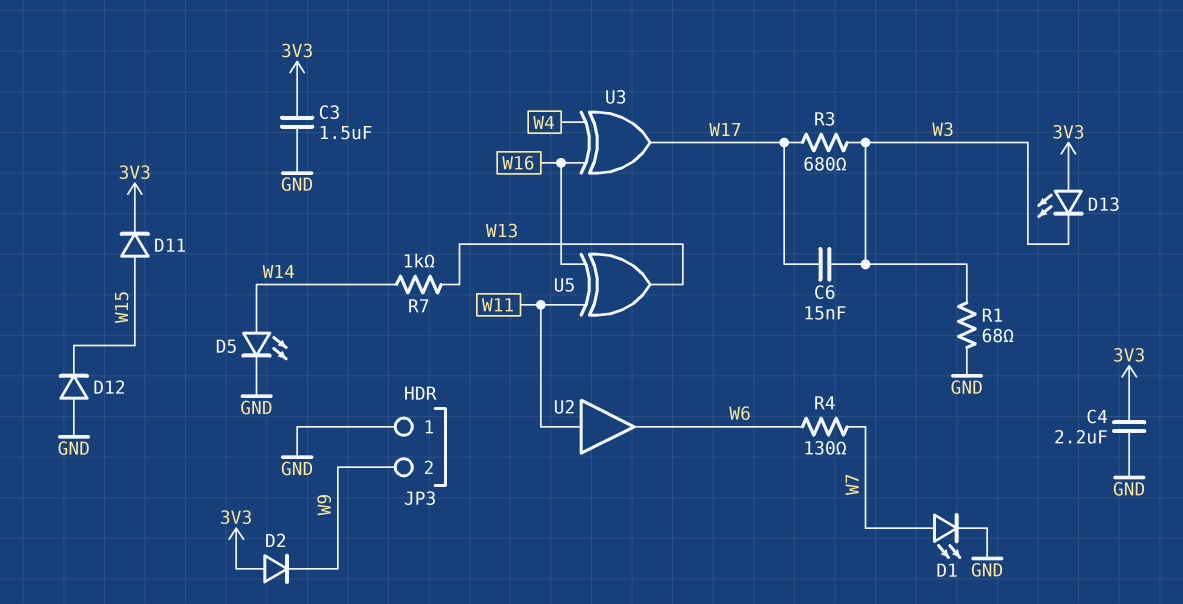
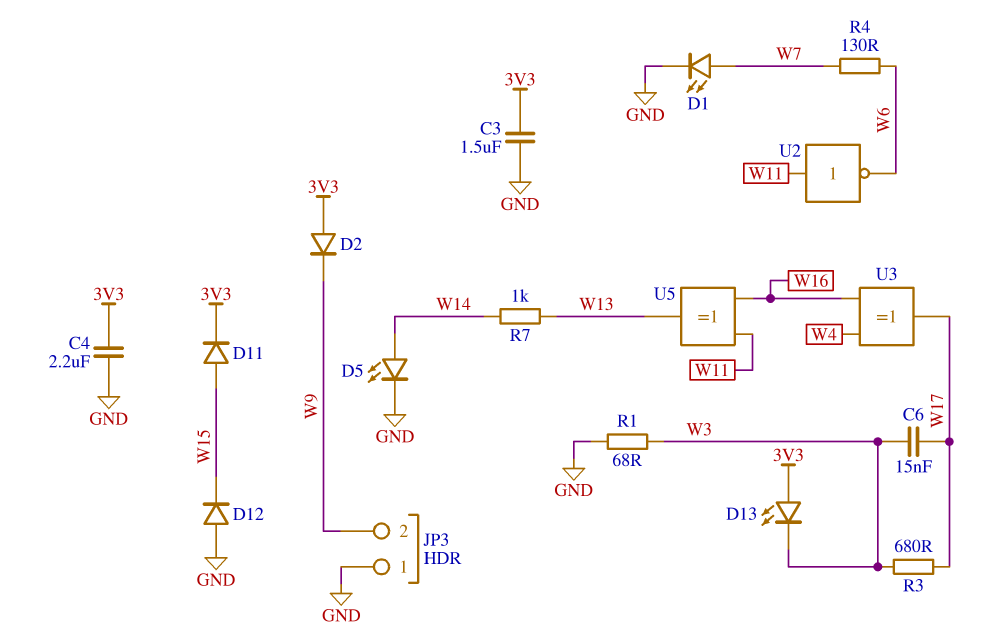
U2: buffer (in W11, out W6) -> NOT (in W11, out W6)

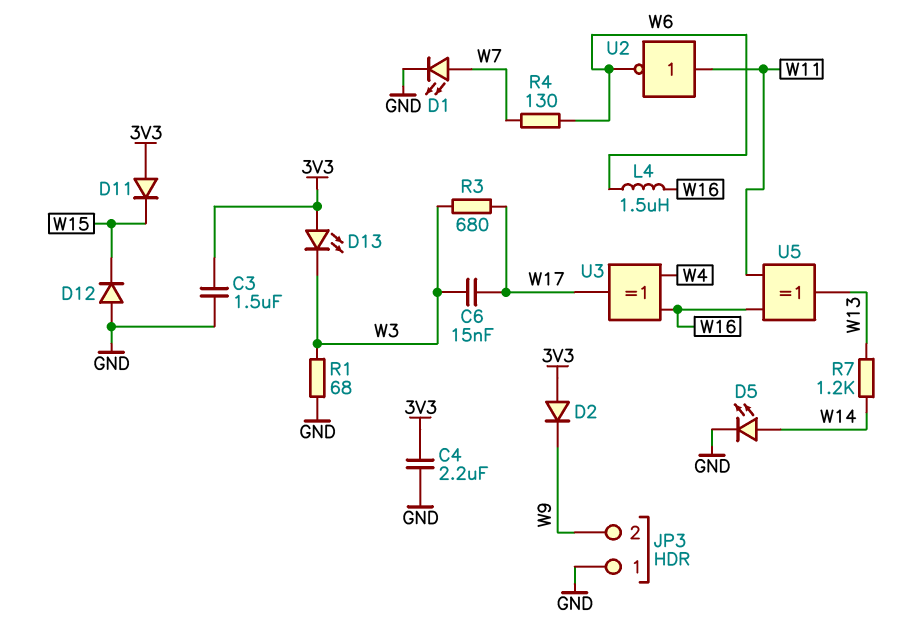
D11: diode (A W15, K 3V3) -> diode (A 3V3, K W15)
L4: none -> 1.5uH (W6, W16)
R7: 1k (W13, W14) -> 1.2k (W13, W14)

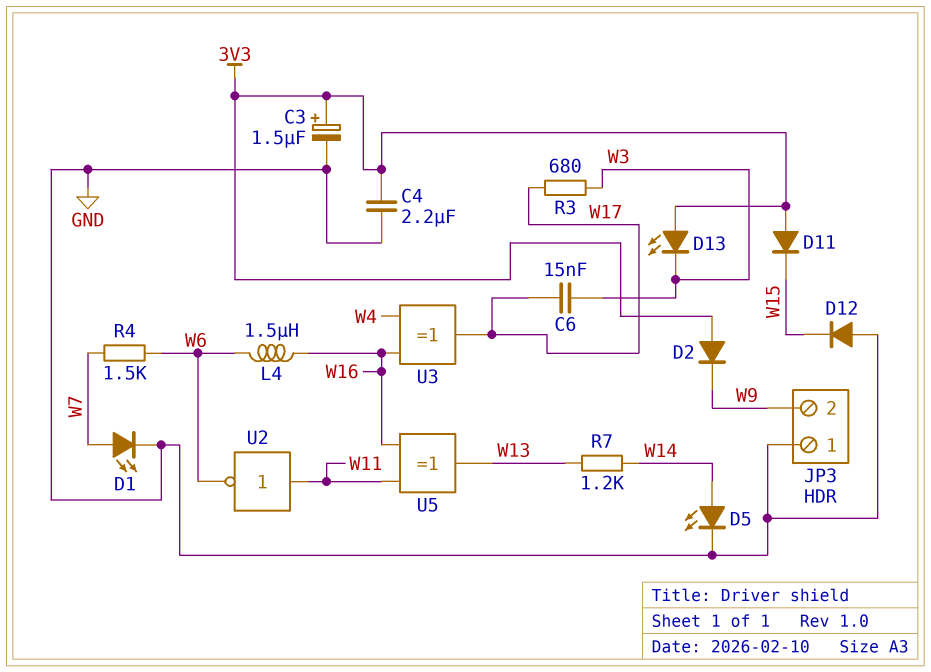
C3: 1.5uF (3V3, GND) -> 1.5uF (plus 3V3, minus GND)
R1: 68 (GND, W3) -> none
R4: 130 (W6, W7) -> 1.5k (W6, W7)

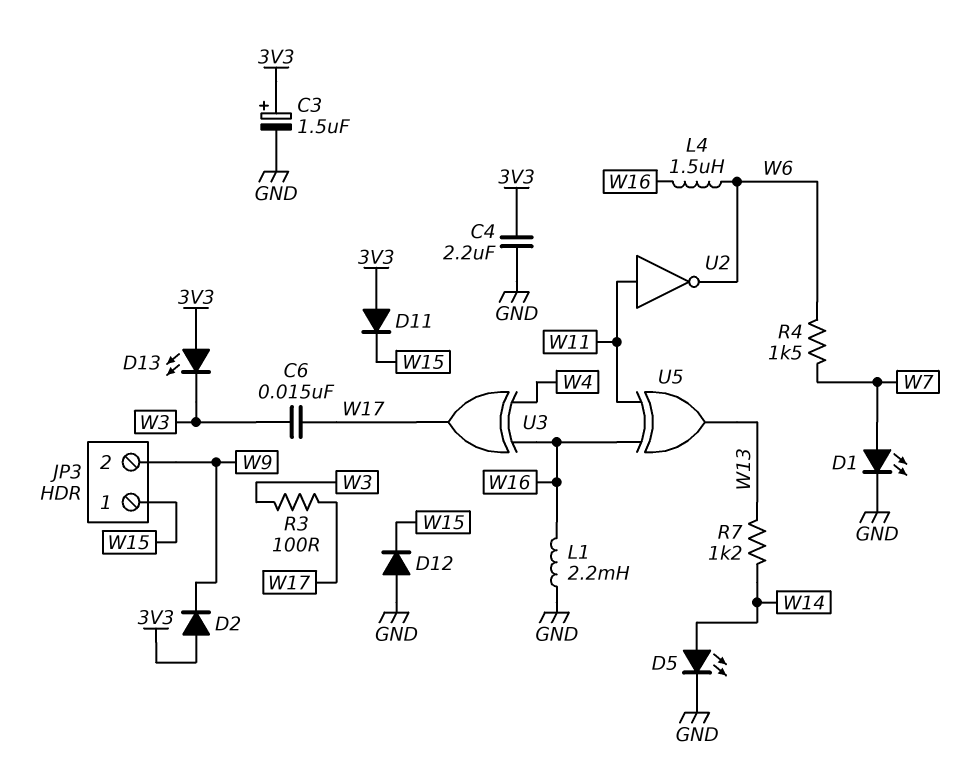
JP3 pin 1: GND -> W15
L1: none -> 2.2mH (GND, W16)
R3: 680 (W3, W17) -> 100 (W3, W17)

